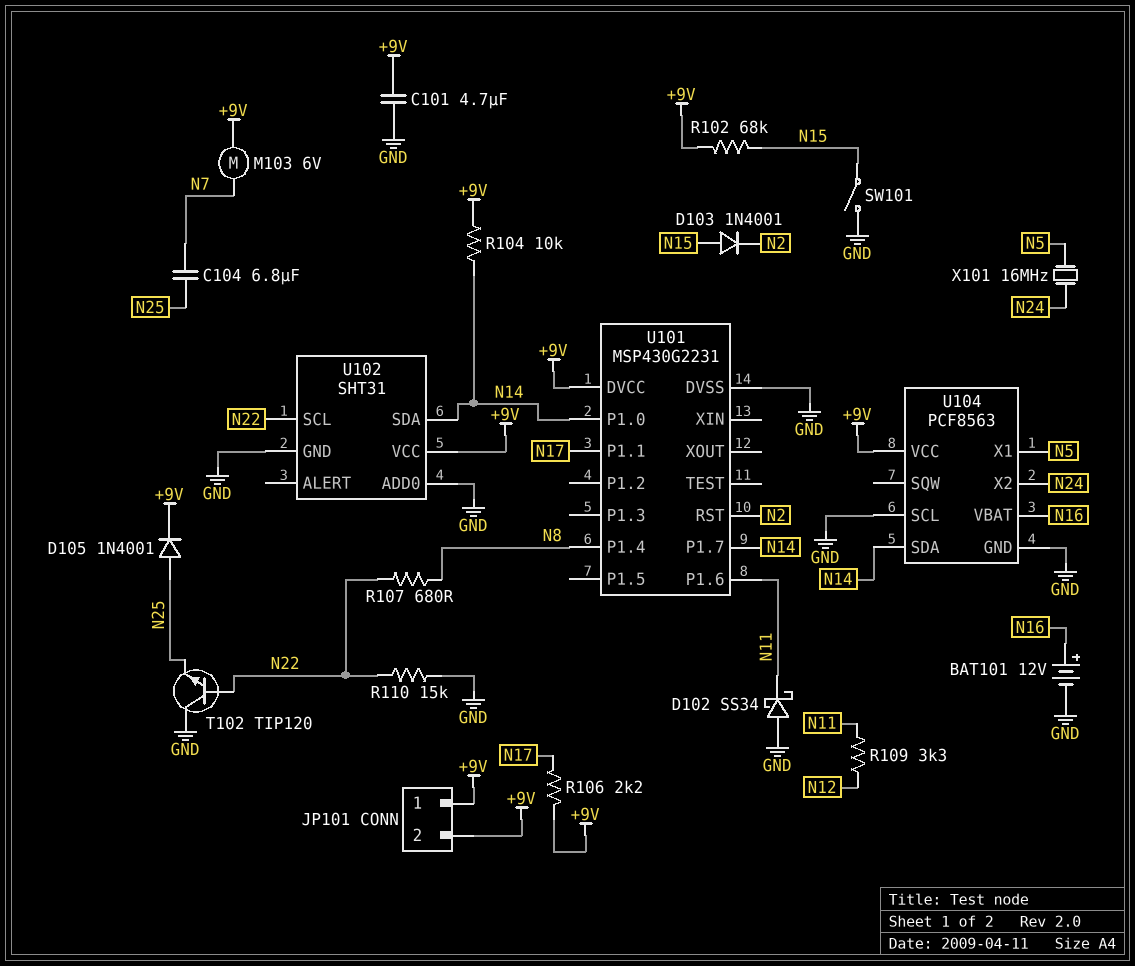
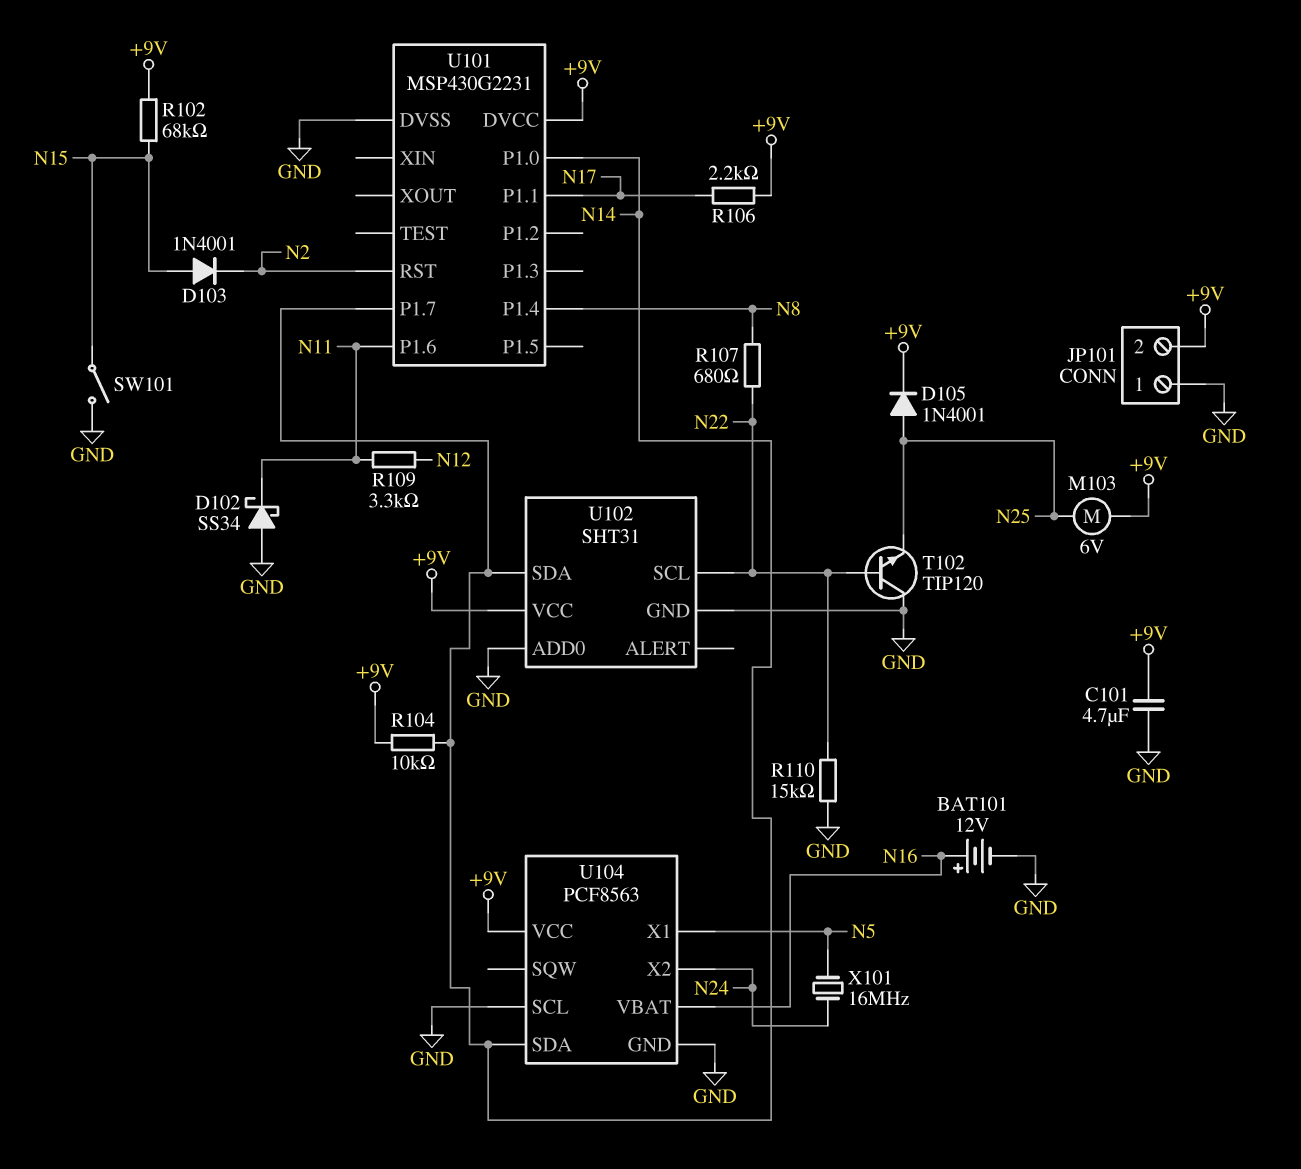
C104: 6.8uF (N7, N25) -> none
JP101 pin 1: +9V -> GND
M103: motor 6V (+9V, N7) -> motor 6V (+9V, N25)

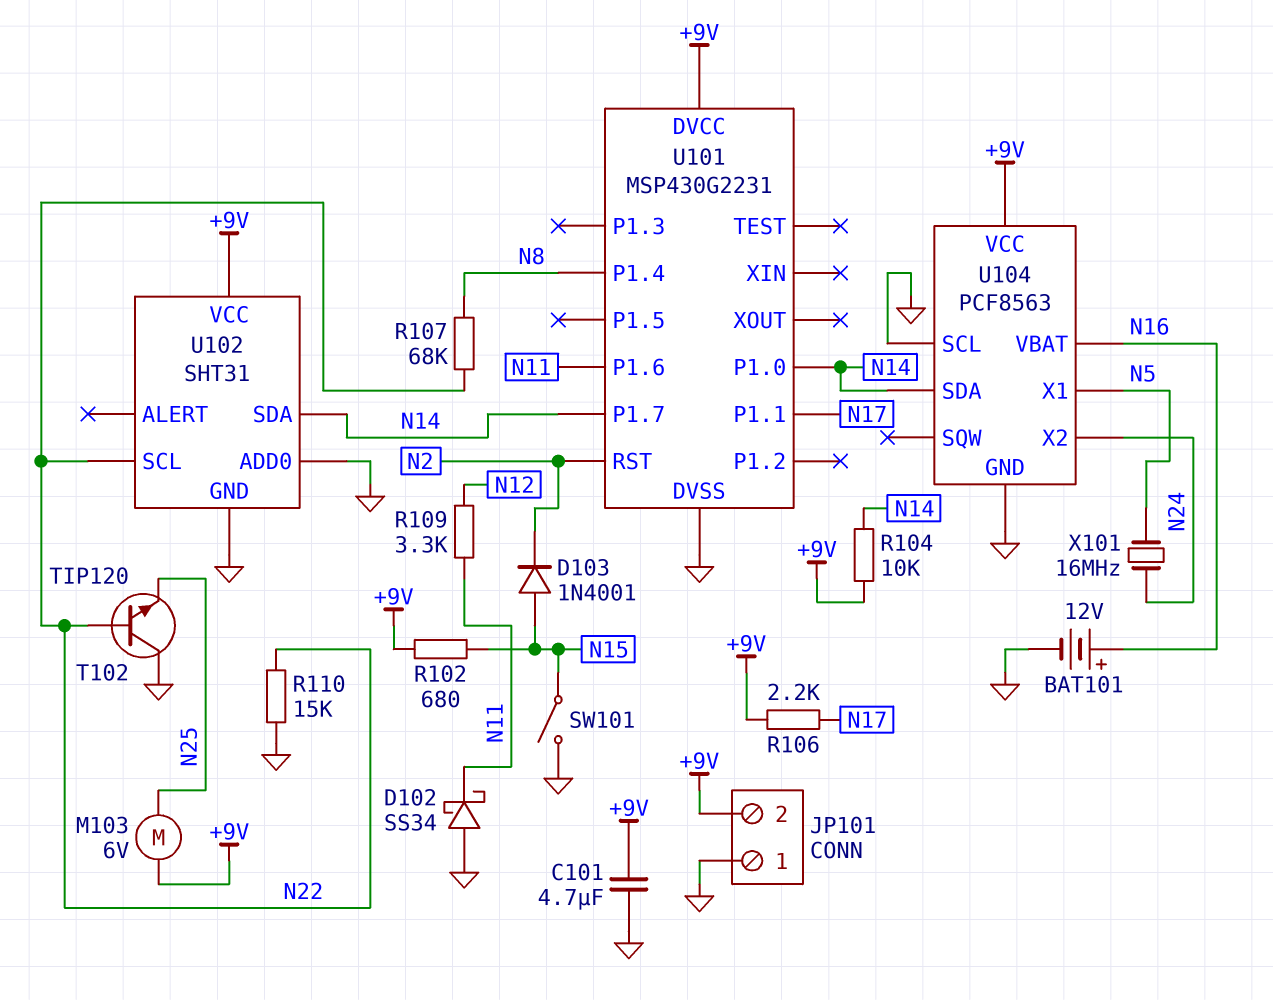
D105: diode 1N4001 (A N25, K +9V) -> none
R102: 68k (+9V, N15) -> 680 (+9V, N15)
R107: 680 (N8, N22) -> 68k (N8, N22)

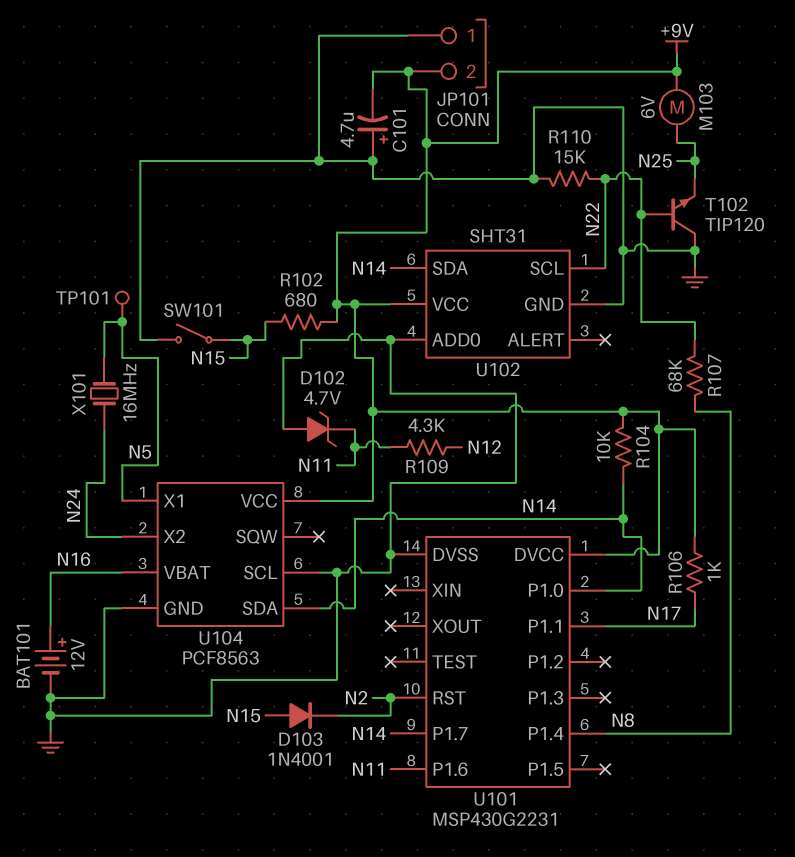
C101: 4.7uF (+9V, GND) -> 4.7uF (plus GND, minus +9V)
D102: schottky SS34 (A GND, K N11) -> zener 4.7V (A GND, K N11)
R106: 2.2k (+9V, N17) -> 1k (+9V, N17)
R109: 3.3k (N11, N12) -> 4.3k (N11, N12)
TP101: none -> test point (N5)

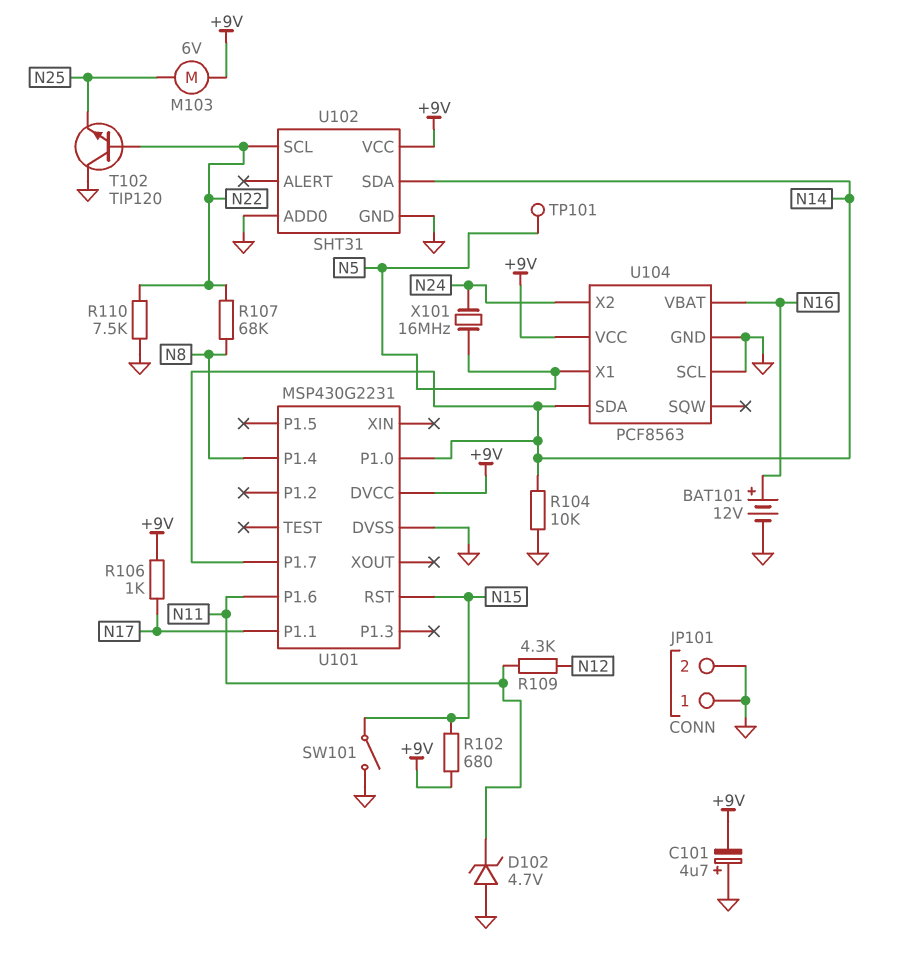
D103: diode 1N4001 (A N15, K N2) -> none
JP101 pin 2: +9V -> GND
R104: 10k (+9V, N14) -> 10k (GND, N14)
R110: 15k (GND, N22) -> 7.5k (GND, N22)
U101 pin RST: N2 -> N15

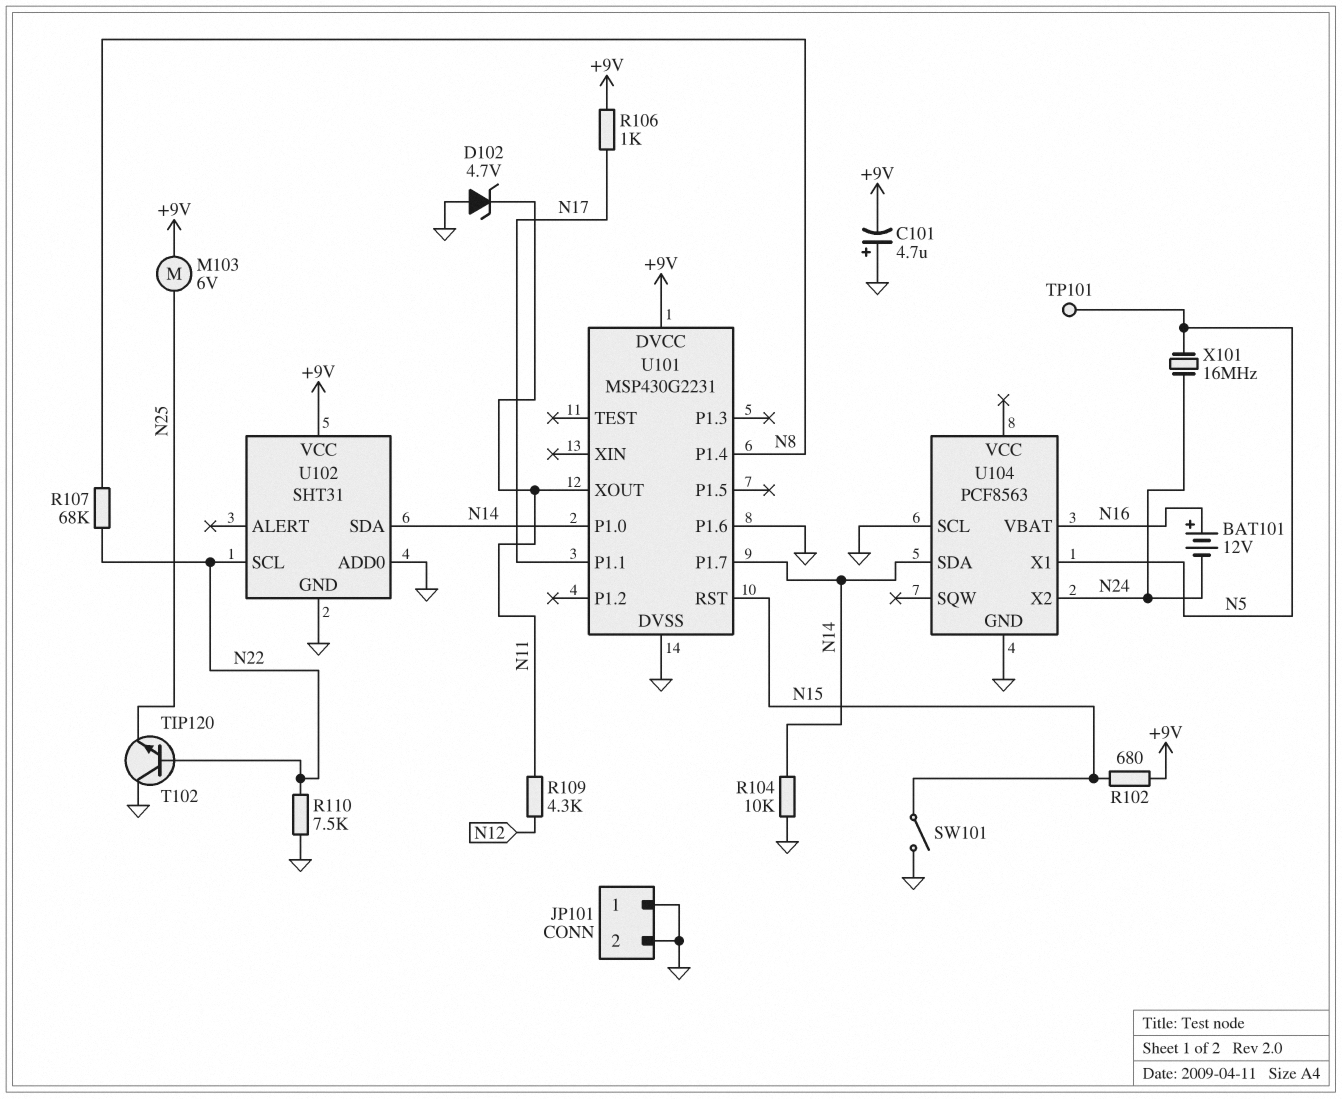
BAT101: 12V (plus N16, minus GND) -> 12V (plus N16, minus N24)
U101 pin P1.6: N11 -> GND
U101 pin XOUT: none -> N11
U104 pin VCC: +9V -> none

